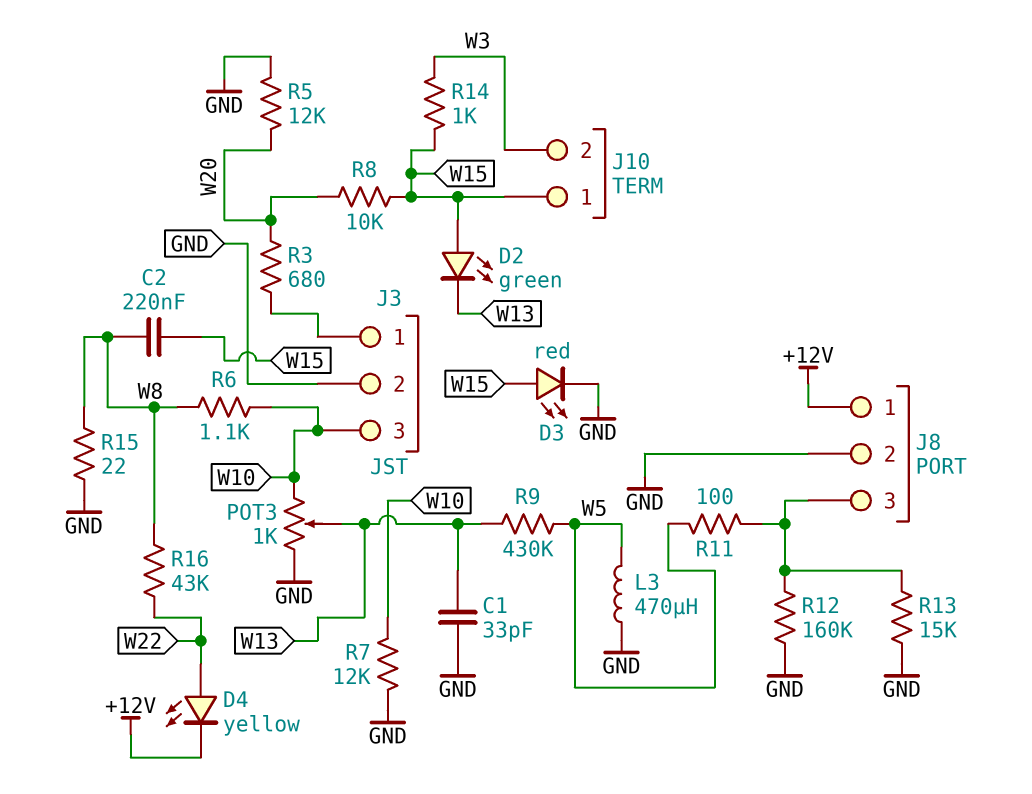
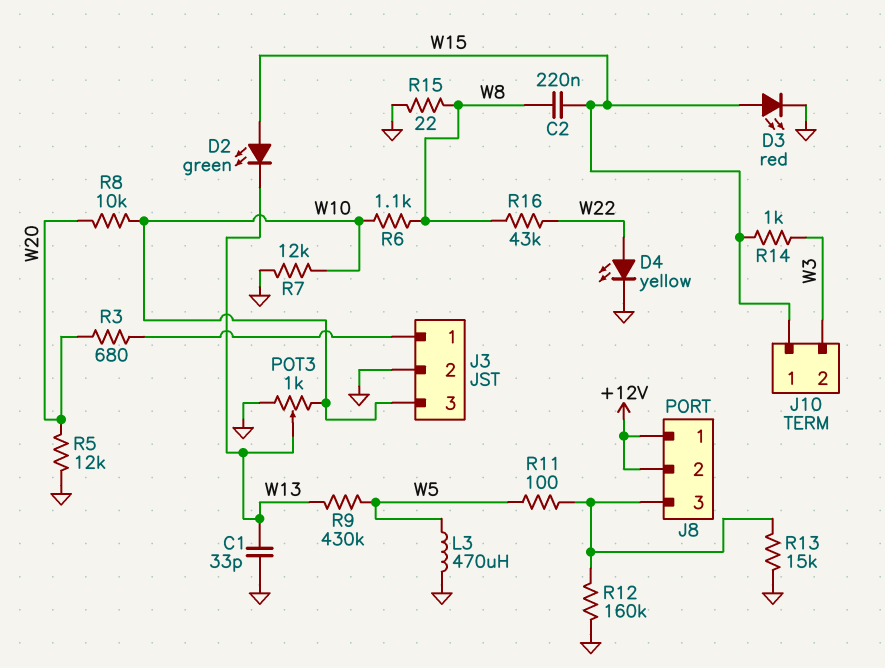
D4: LED yellow (A W22, K +12V) -> LED yellow (A W22, K GND)
J8 pin 2: GND -> +12V
R8: 10k (W15, W20) -> 10k (W10, W20)

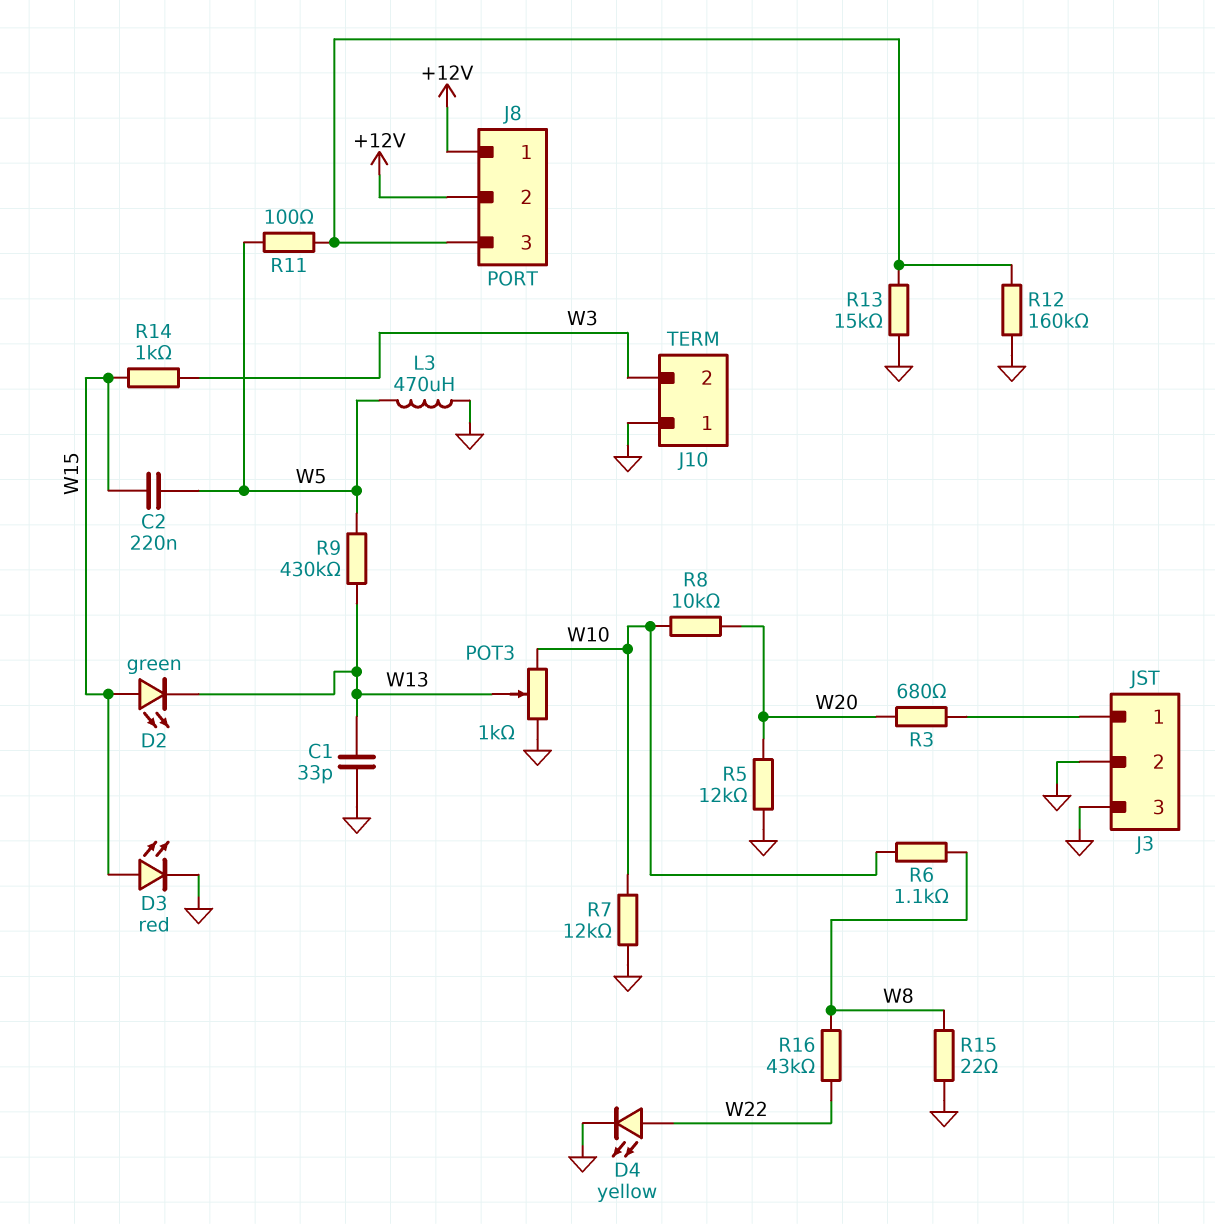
C2: 220nF (W8, W15) -> 220nF (W5, W15)
J3 pin 3: W10 -> GND
J10 pin 1: W15 -> GND

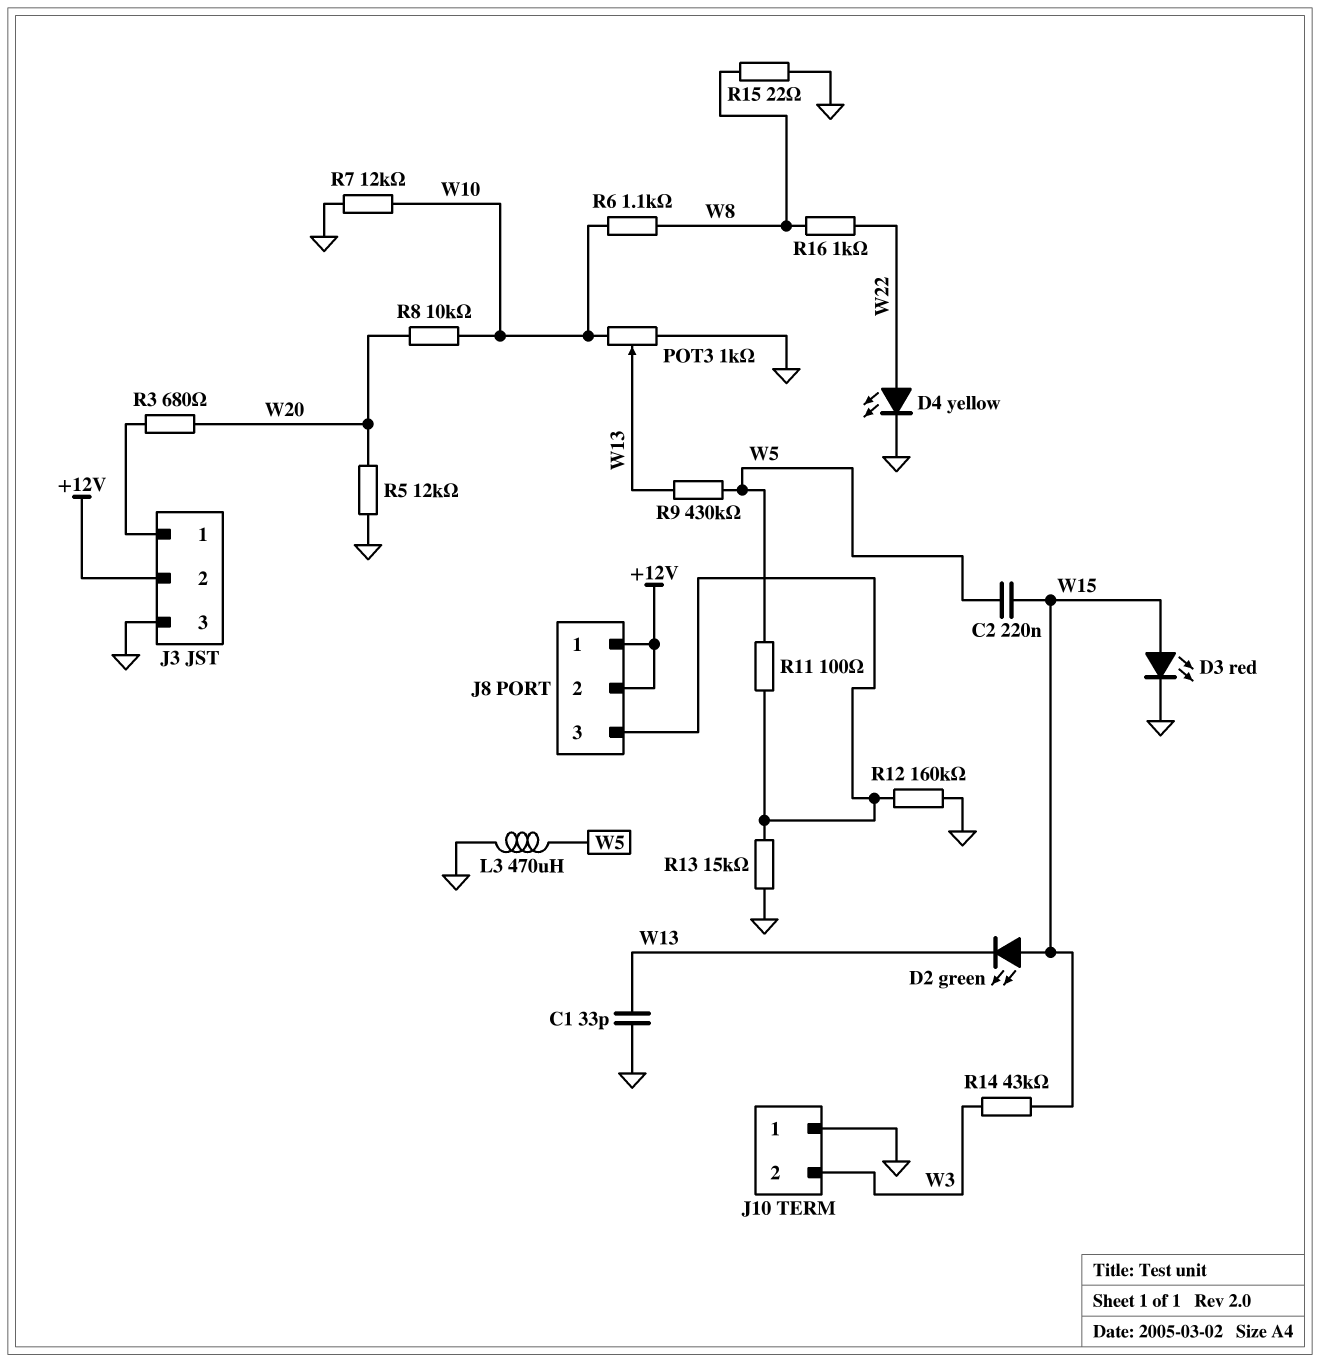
J3 pin 2: GND -> +12V
R14: 1k (W3, W15) -> 43k (W3, W15)
R16: 43k (W8, W22) -> 1k (W8, W22)

